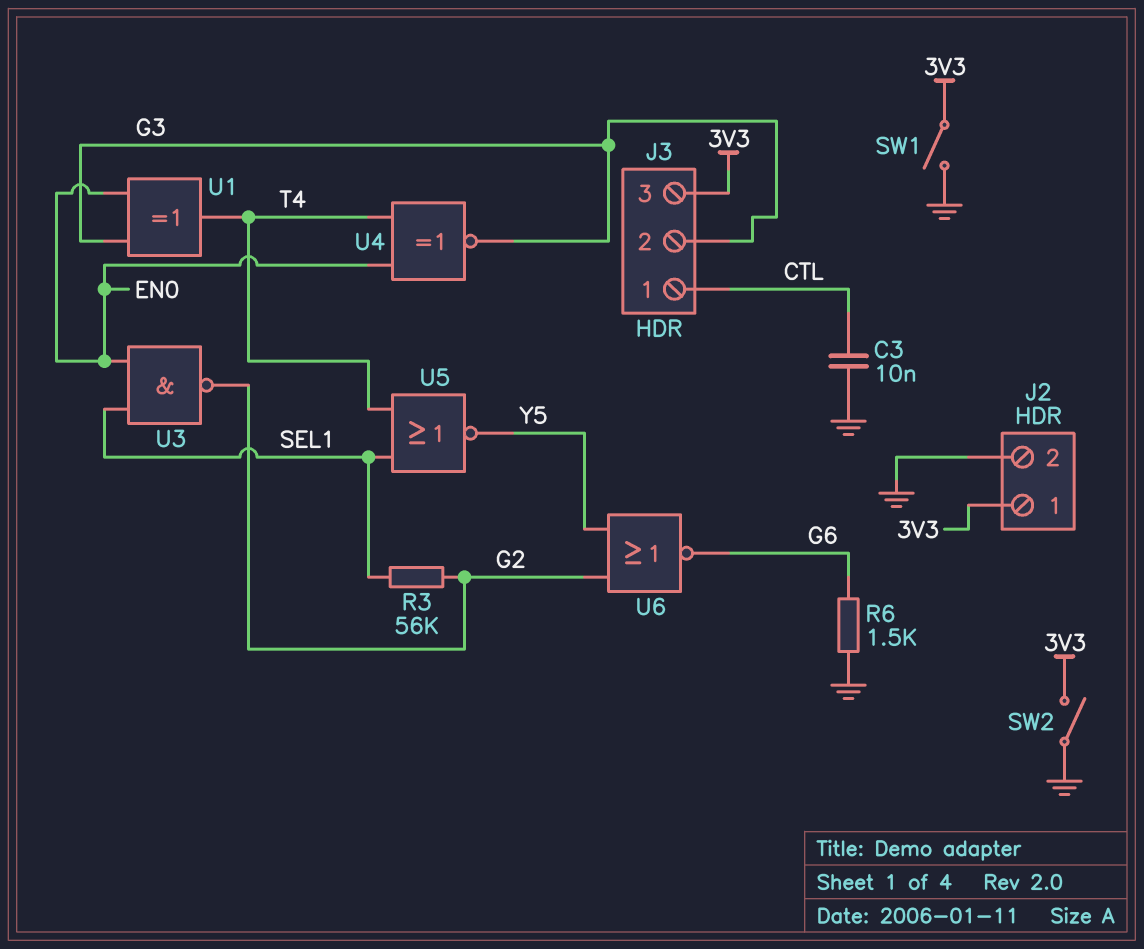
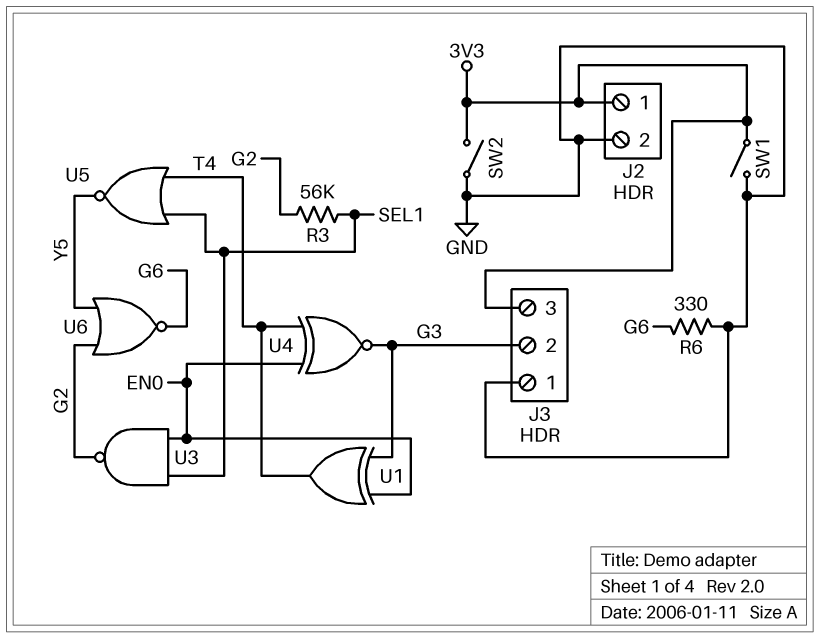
C3: 10nF (CTL, GND) -> none
J3 pin 1: CTL -> GND
R6: 1.5k (G6, GND) -> 330 (G6, GND)

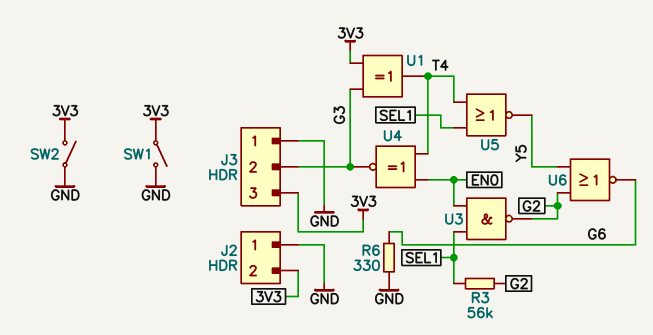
J2 pin 1: 3V3 -> GND
J2 pin 2: GND -> 3V3
U1: XOR (in EN0, in G3, out T4) -> XOR (in 3V3, in G3, out T4)

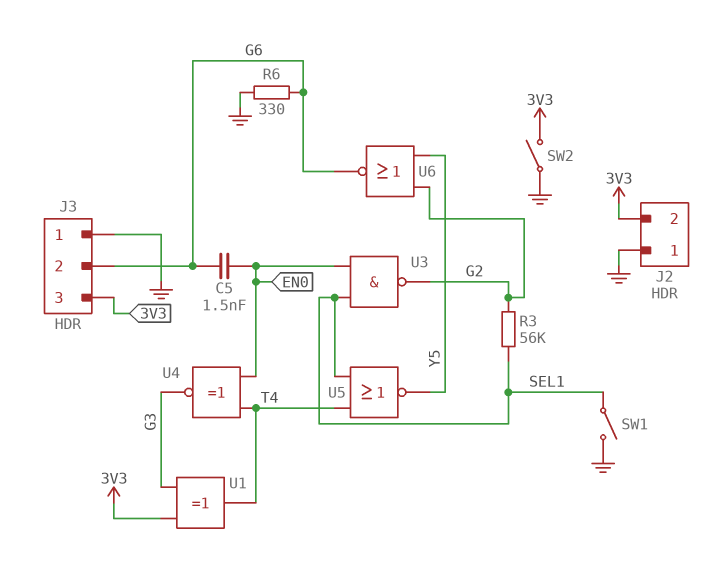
C5: none -> 1.5nF (EN0, G6)
J3 pin 2: G3 -> G6
SW1: switch (3V3, GND) -> switch (GND, SEL1)

